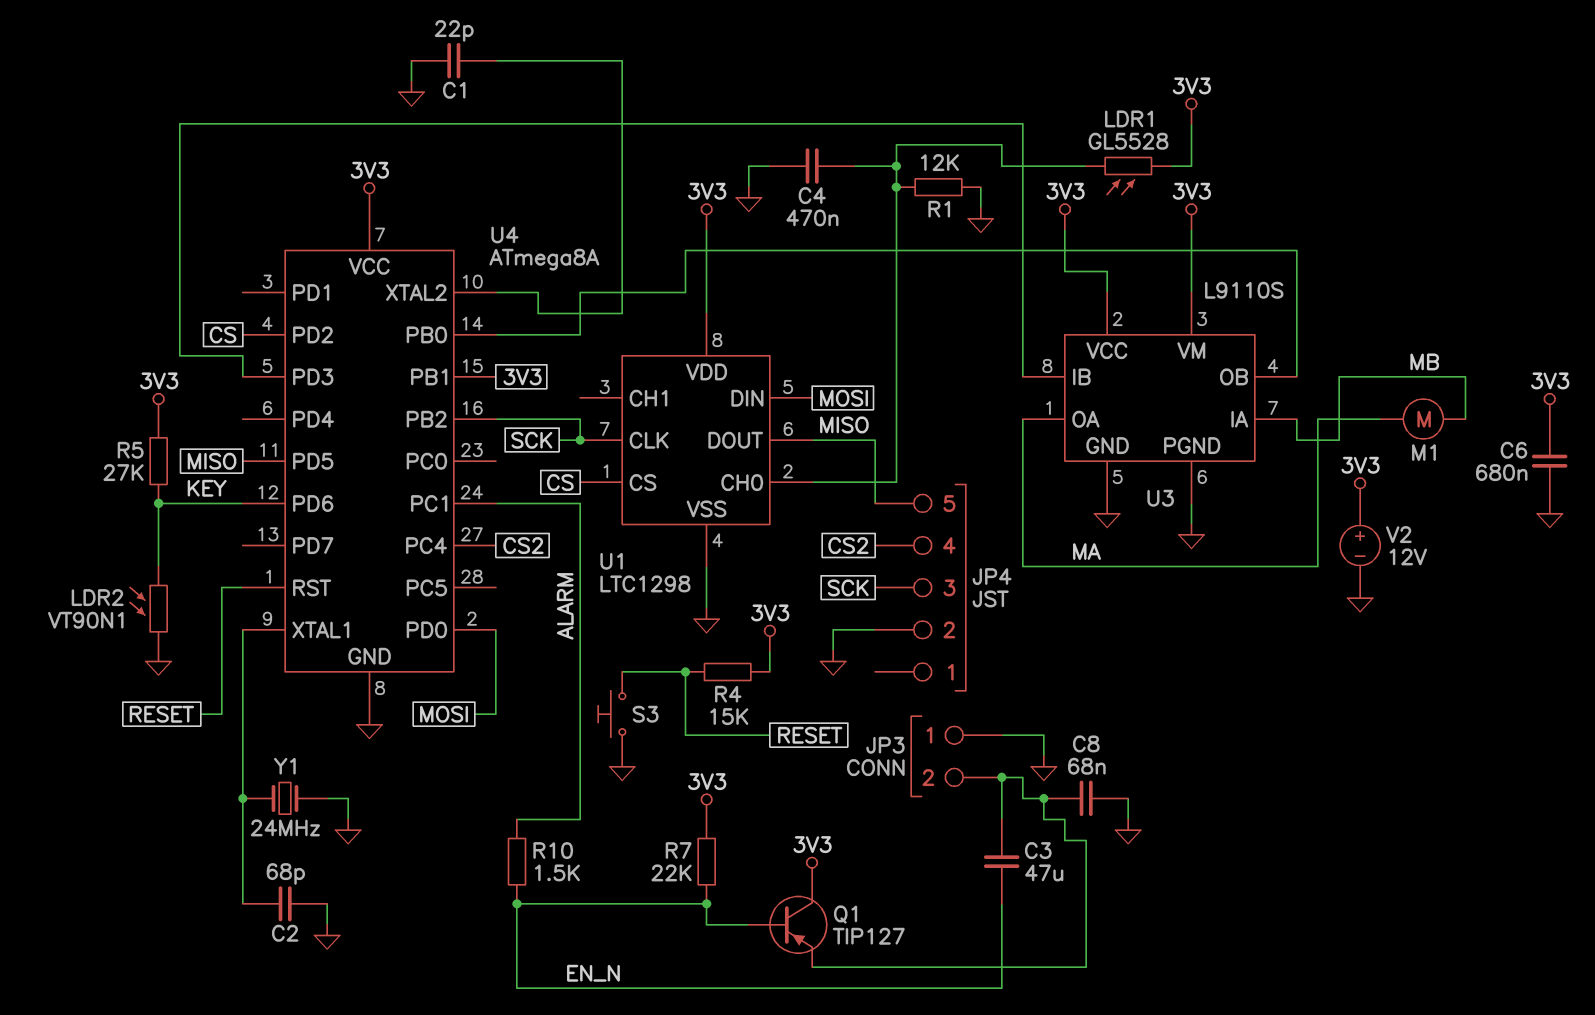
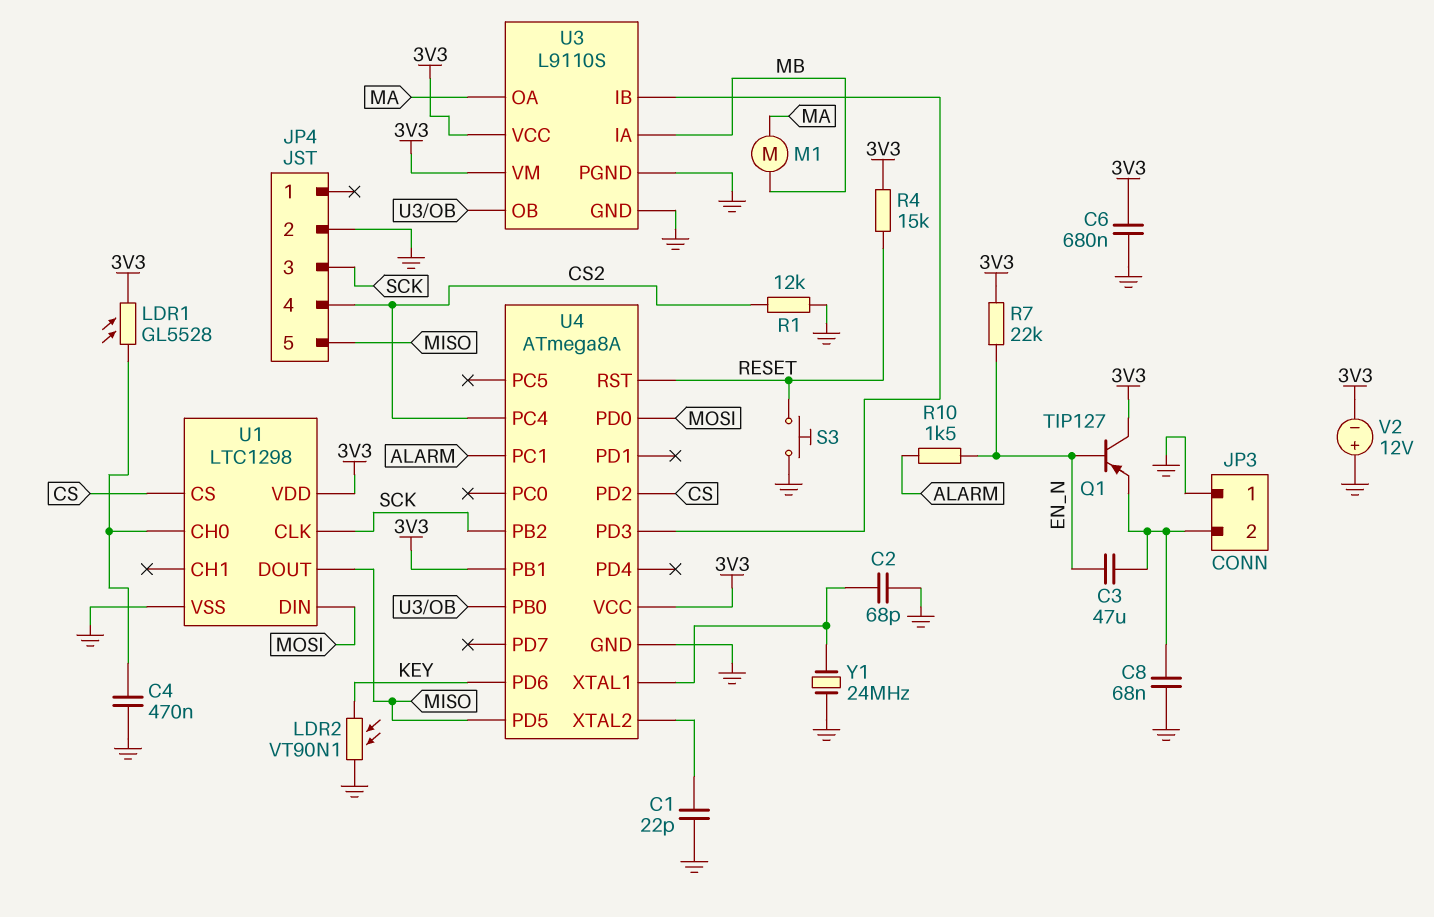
R1: 12k (GND, U1/CH0) -> 12k (CS2, GND)
R5: 27k (3V3, KEY) -> none
V2: 12V (plus 3V3, minus GND) -> 12V (plus GND, minus 3V3)

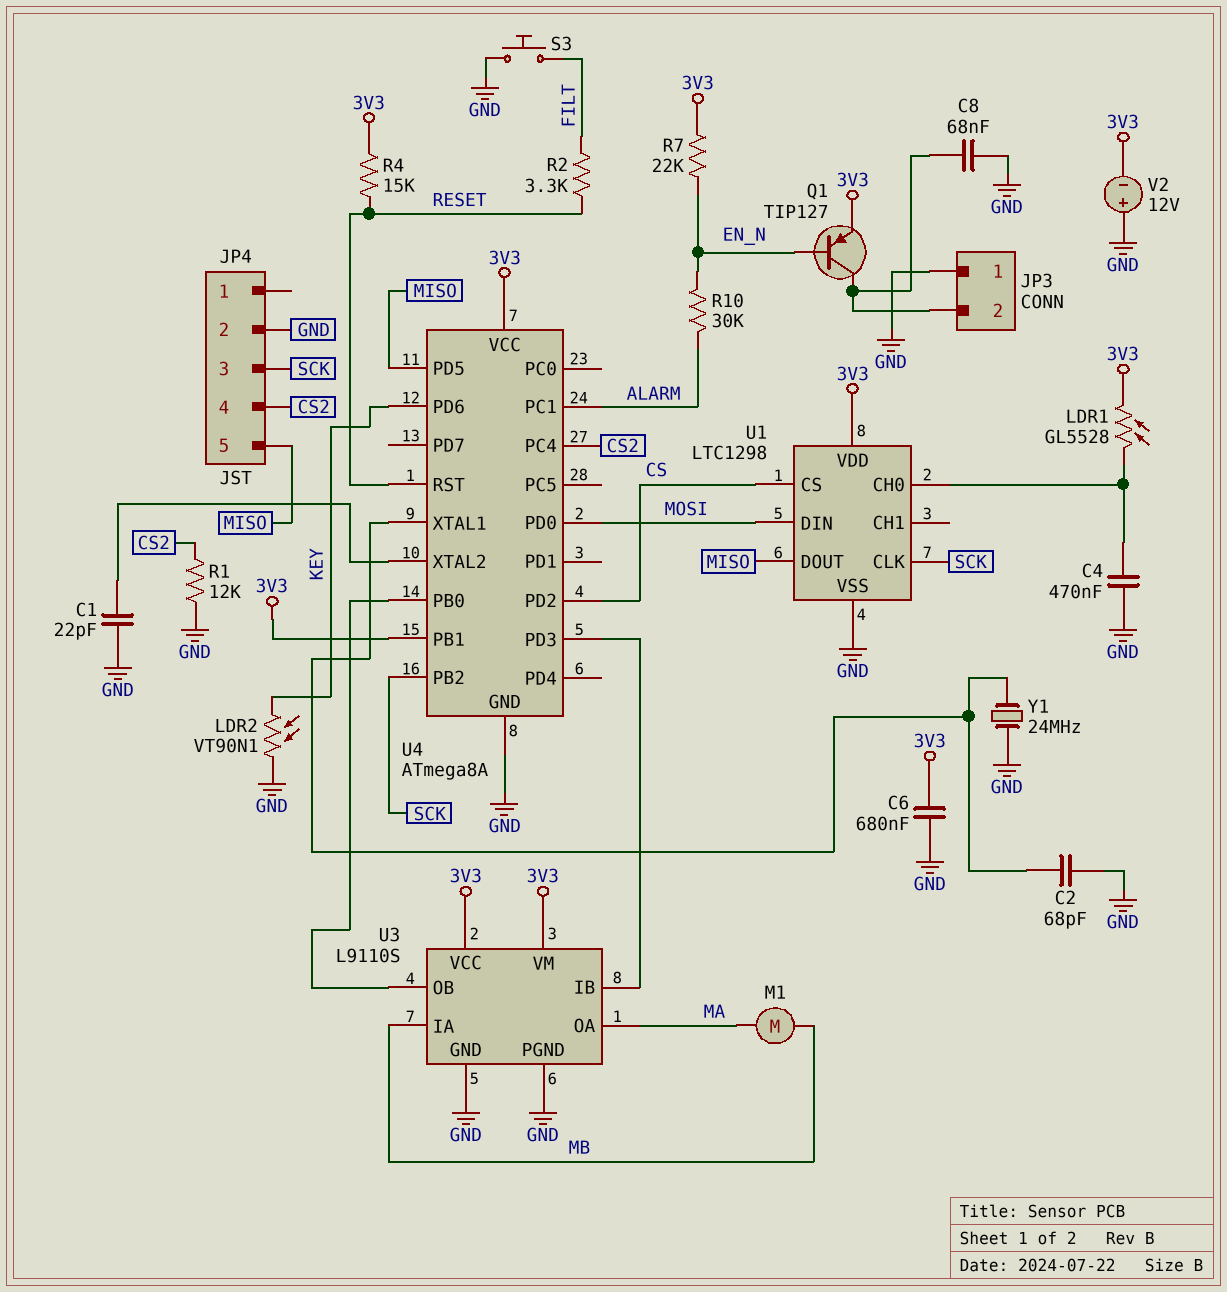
C3: 47uF (EN_N, JP3/2) -> none
Q1: PNP TIP127 (B EN_N, C 3V3, E JP3/2) -> PNP TIP127 (B EN_N, C JP3/2, E 3V3)
R2: none -> 3.3k (FILT, RESET)
R10: 1.5k (ALARM, EN_N) -> 30k (ALARM, EN_N)
S3: button (GND, RESET) -> button (FILT, GND)

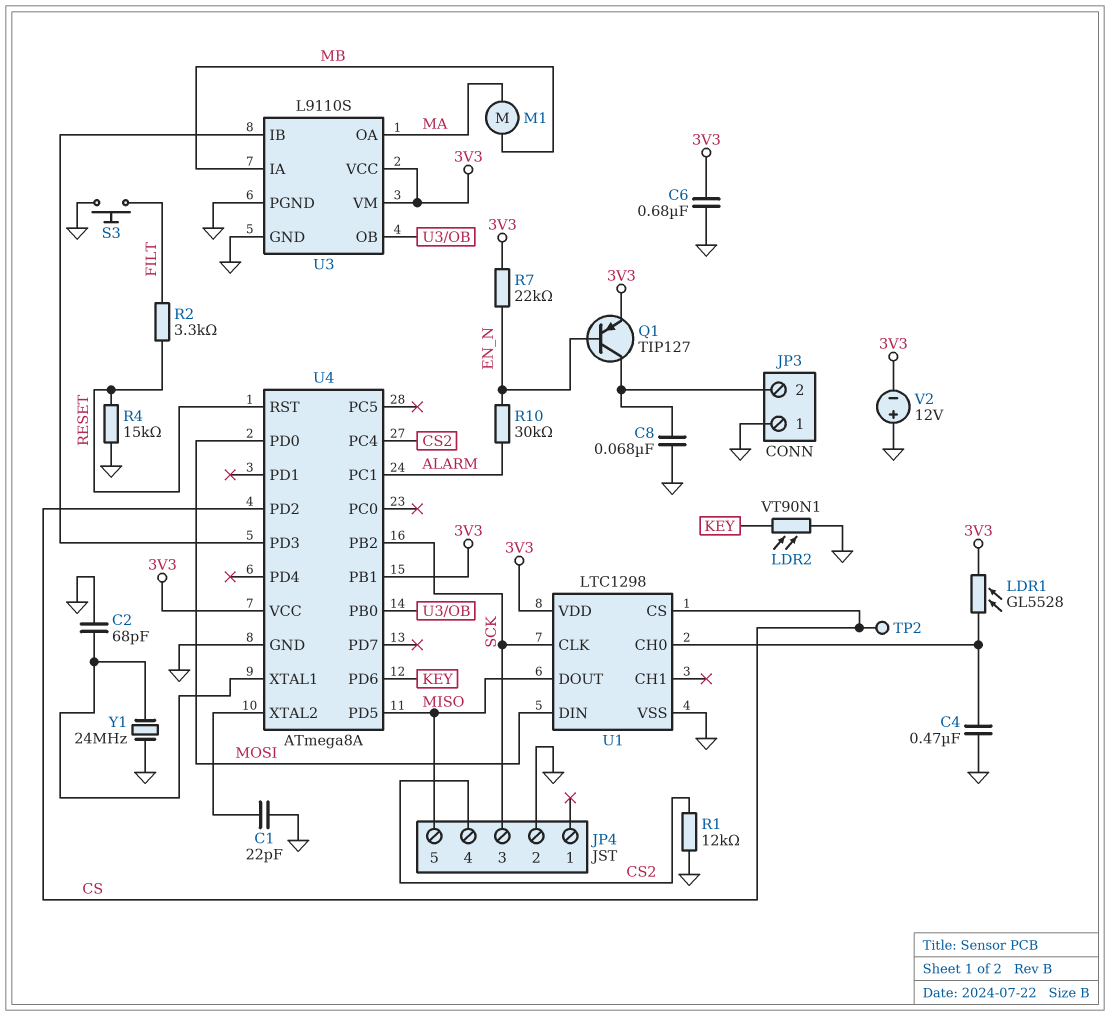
R4: 15k (3V3, RESET) -> 15k (GND, RESET)
TP2: none -> test point (CS)

